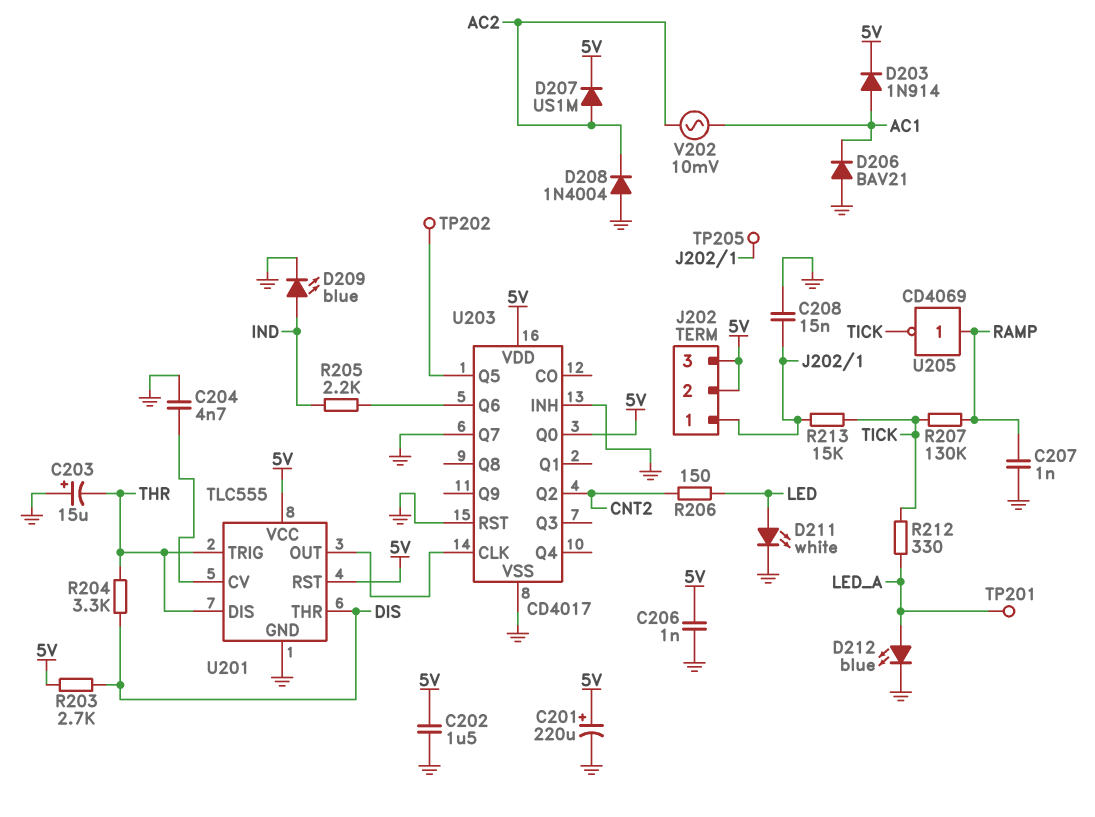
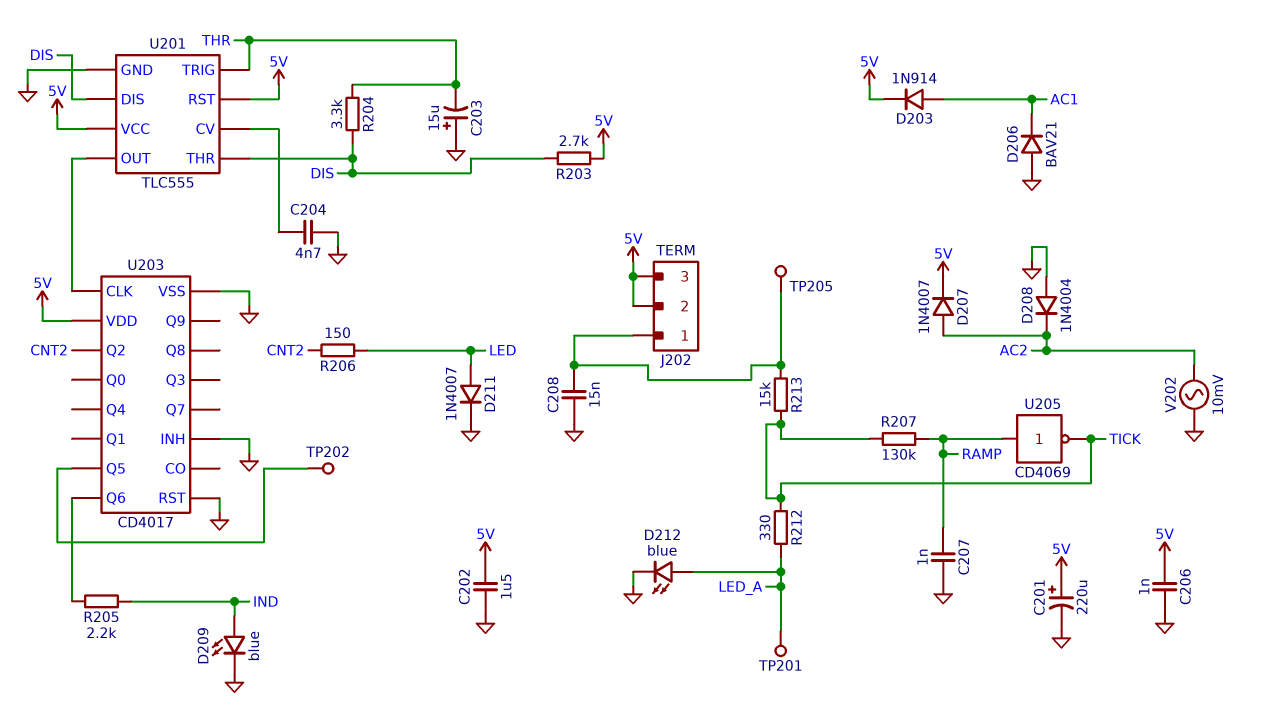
D207: diode US1M (A AC2, K 5V) -> diode 1N4007 (A AC2, K 5V)
D211: LED white (A LED, K GND) -> diode 1N4007 (A LED, K GND)
U201 pin DIS: THR -> DIS
U203 pin Q0: 5V -> none
U203 pin Q7: GND -> none
V202: AC 10mV (AC1, AC2) -> AC 10mV (AC2, GND)

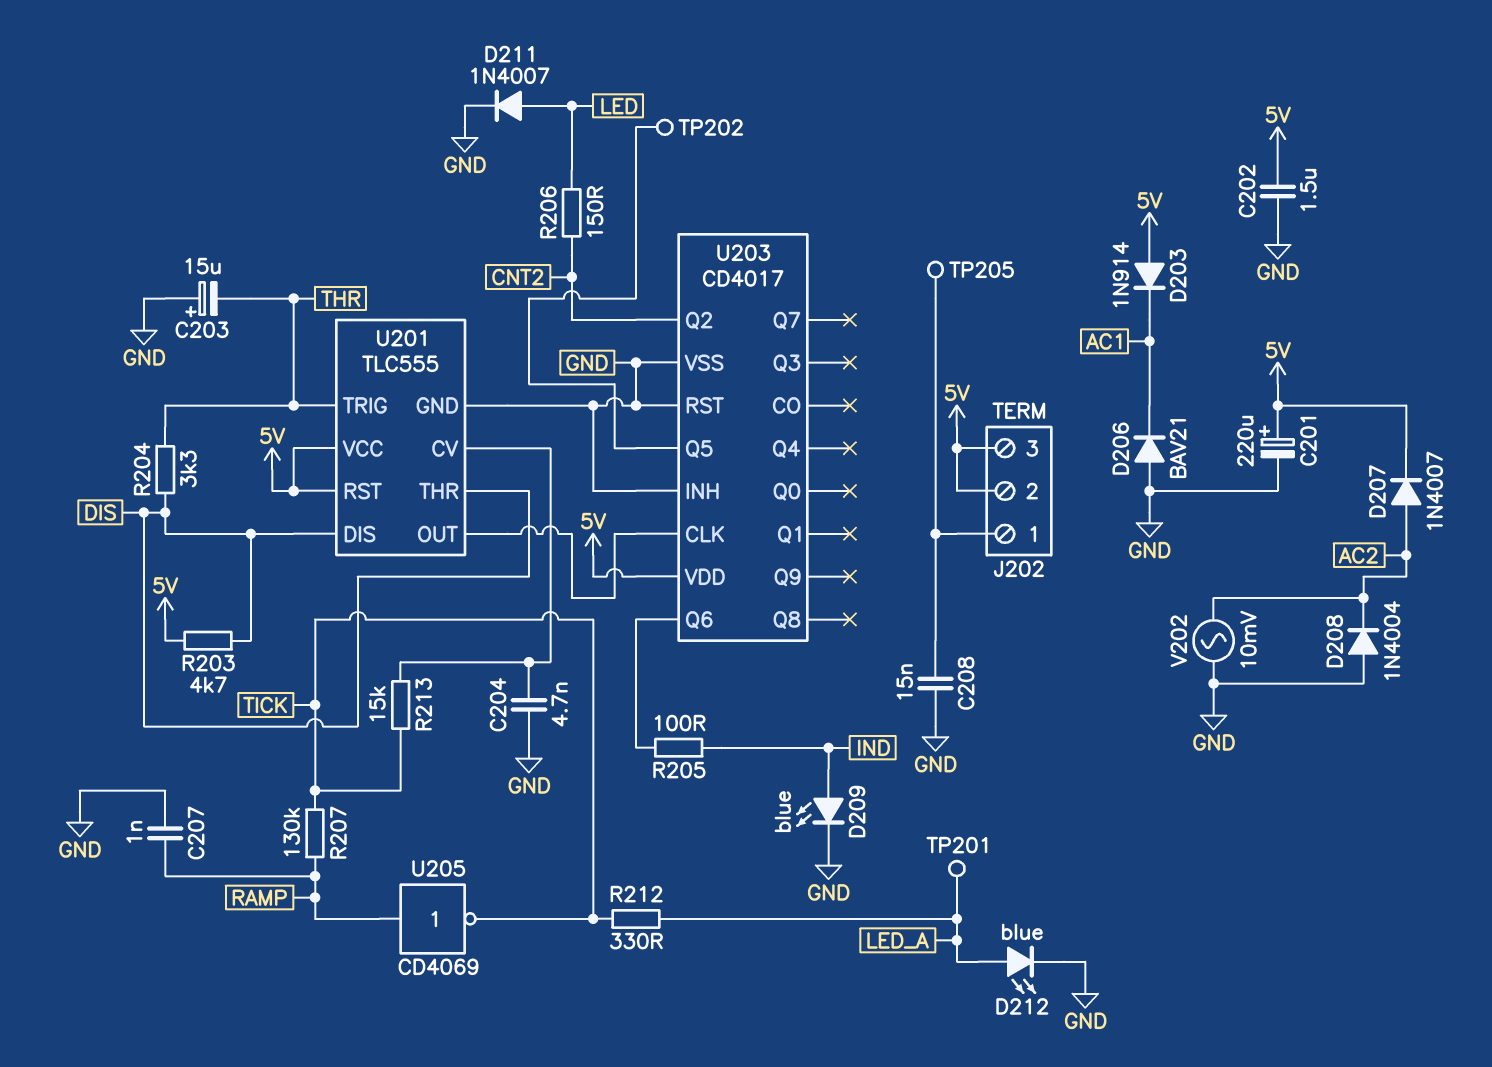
C206: 1nF (5V, GND) -> none
D203: diode 1N914 (A AC1, K 5V) -> diode 1N914 (A 5V, K AC1)
R203: 2.7k (5V, DIS) -> 4.7k (5V, DIS)
R205: 2.2k (IND, U203/Q6) -> 100 (IND, U203/Q6)
R213: 15k (J202/1, TICK) -> 15k (TICK, U201/CV)

